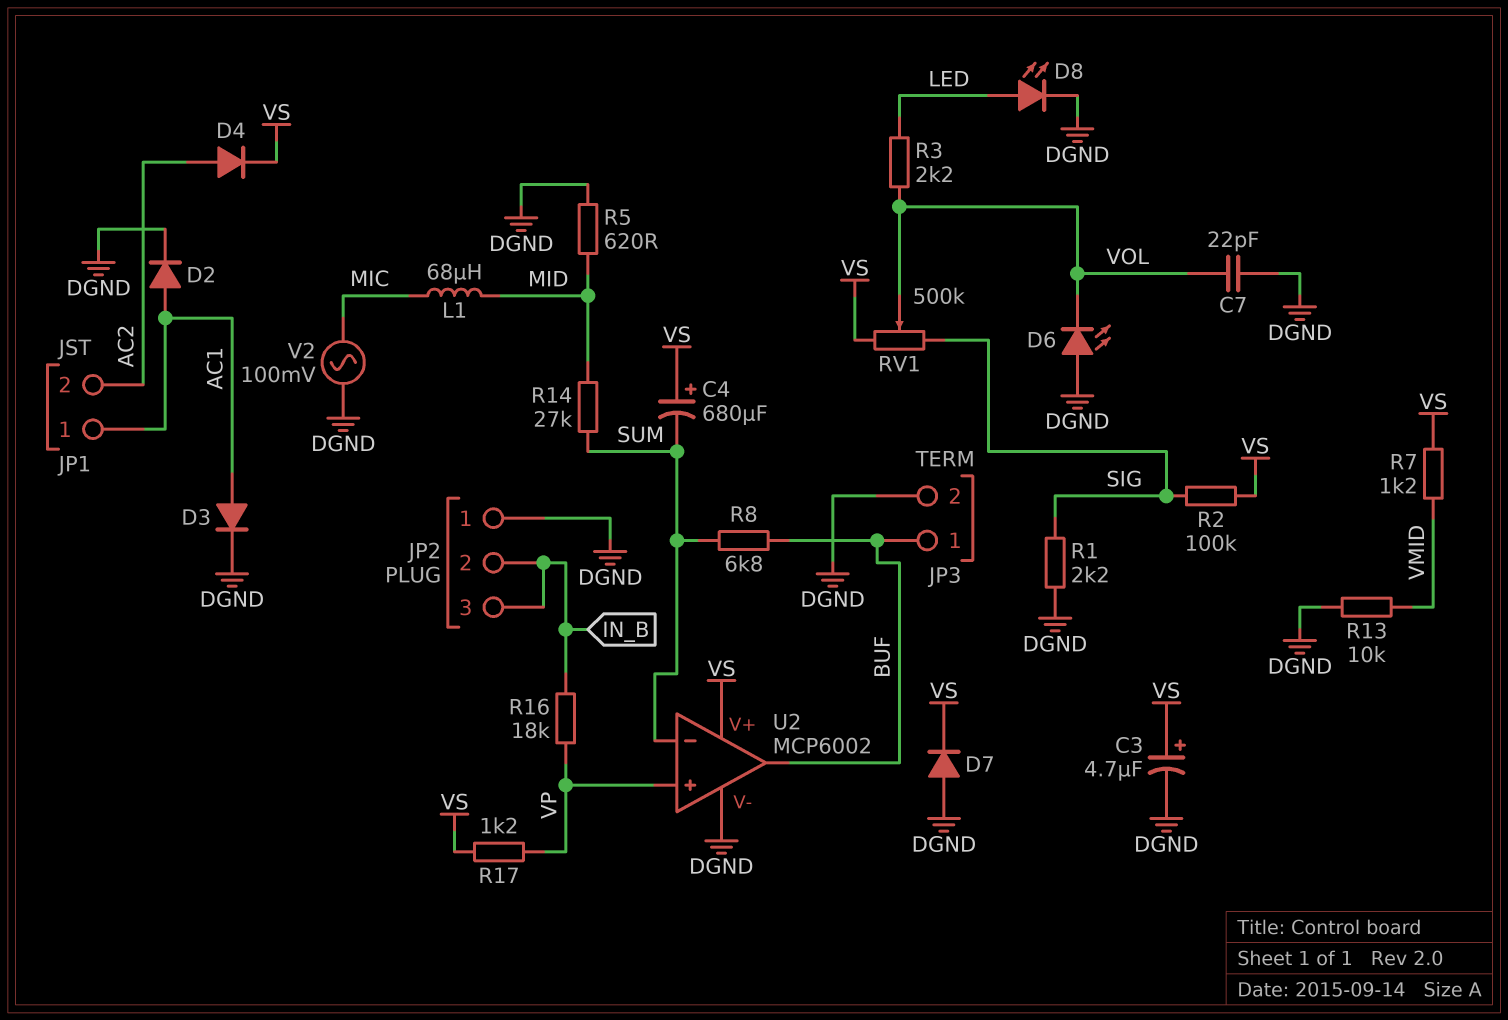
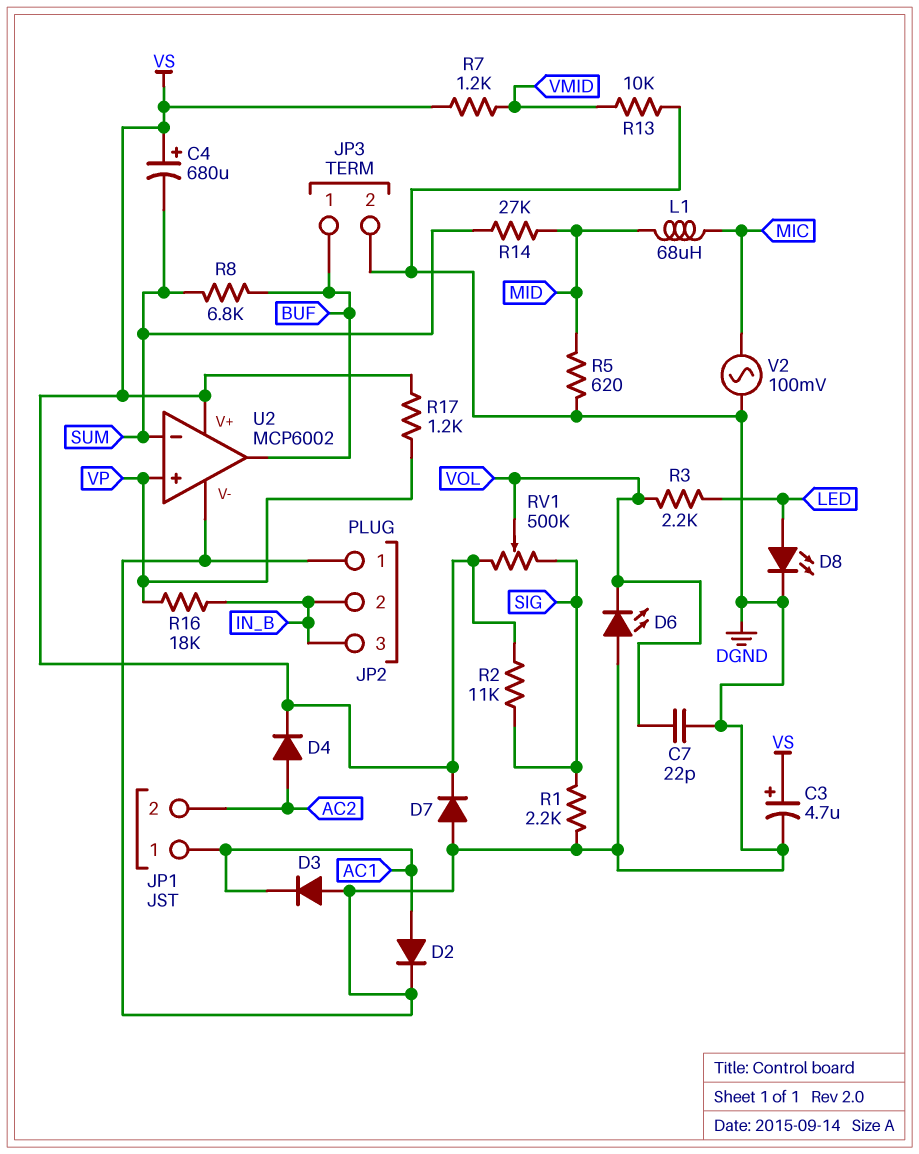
D3: diode (A AC1, K DGND) -> diode (A DGND, K AC1)
R2: 100k (SIG, VS) -> 11k (SIG, VS)

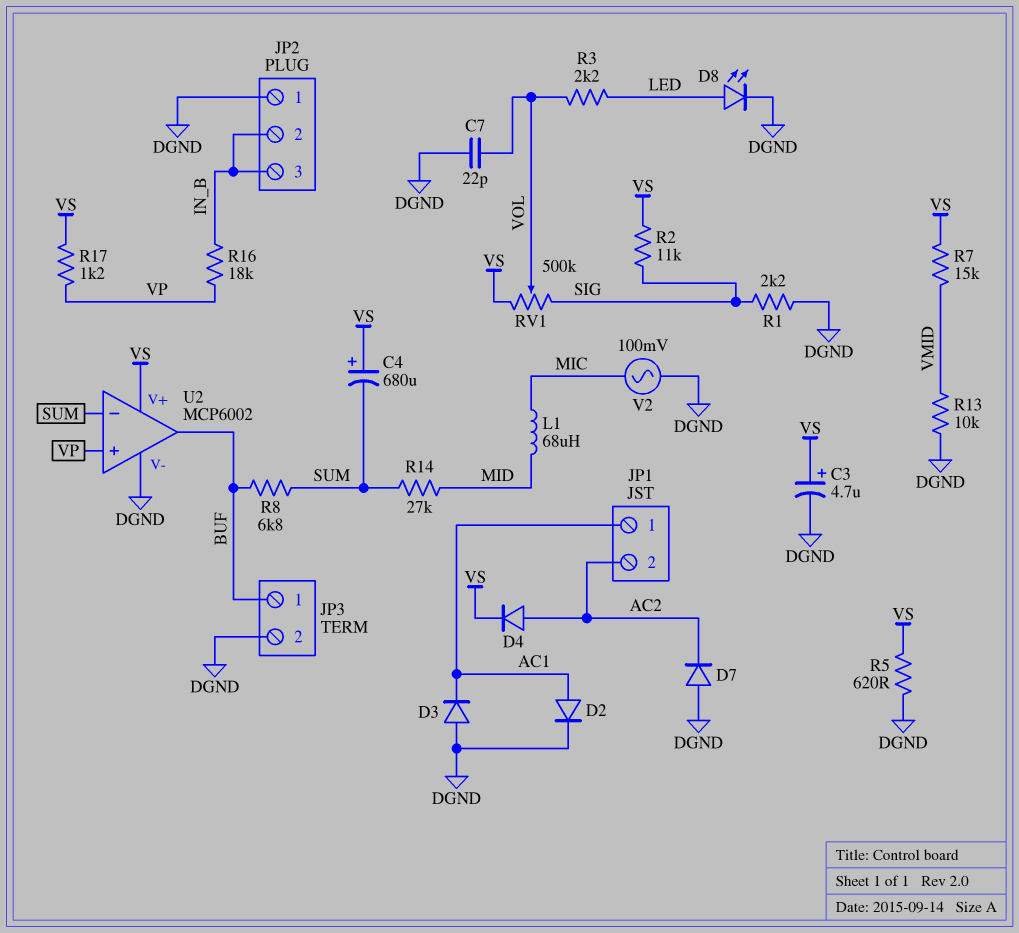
D6: LED (A DGND, K VOL) -> none
D7: diode (A DGND, K VS) -> diode (A DGND, K AC2)
R5: 620 (DGND, MID) -> 620 (DGND, VS)
R7: 1.2k (VMID, VS) -> 15k (VMID, VS)

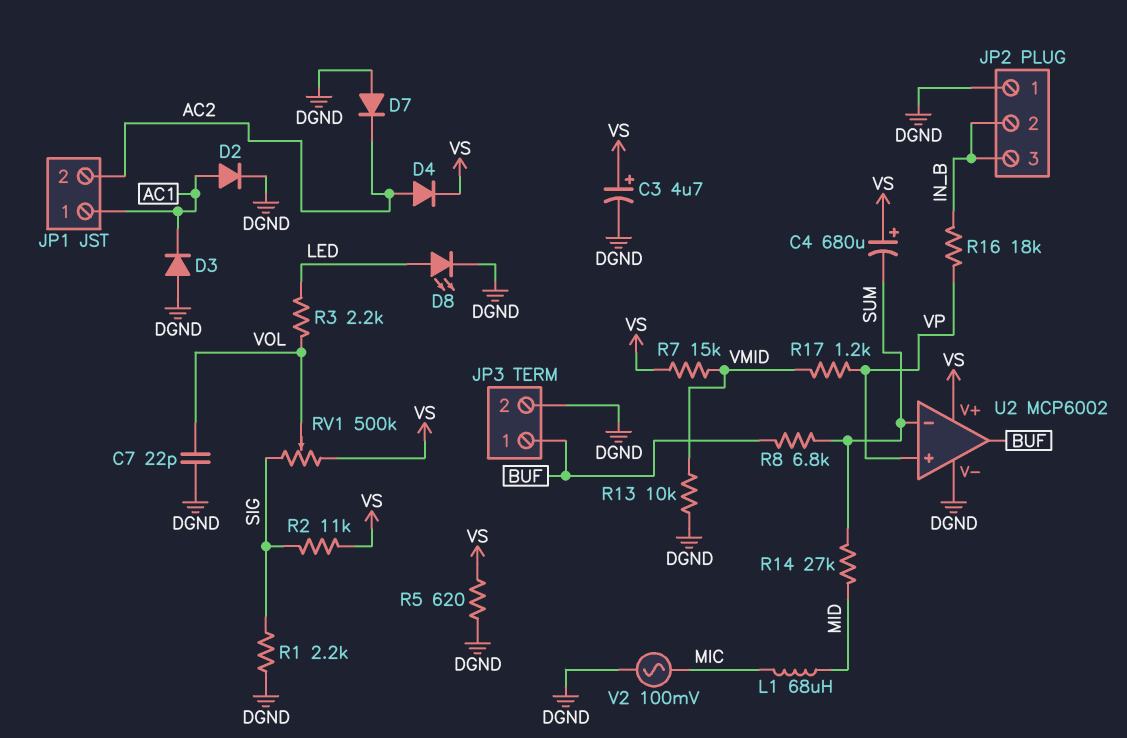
R17: 1.2k (VP, VS) -> 1.2k (VMID, VP)

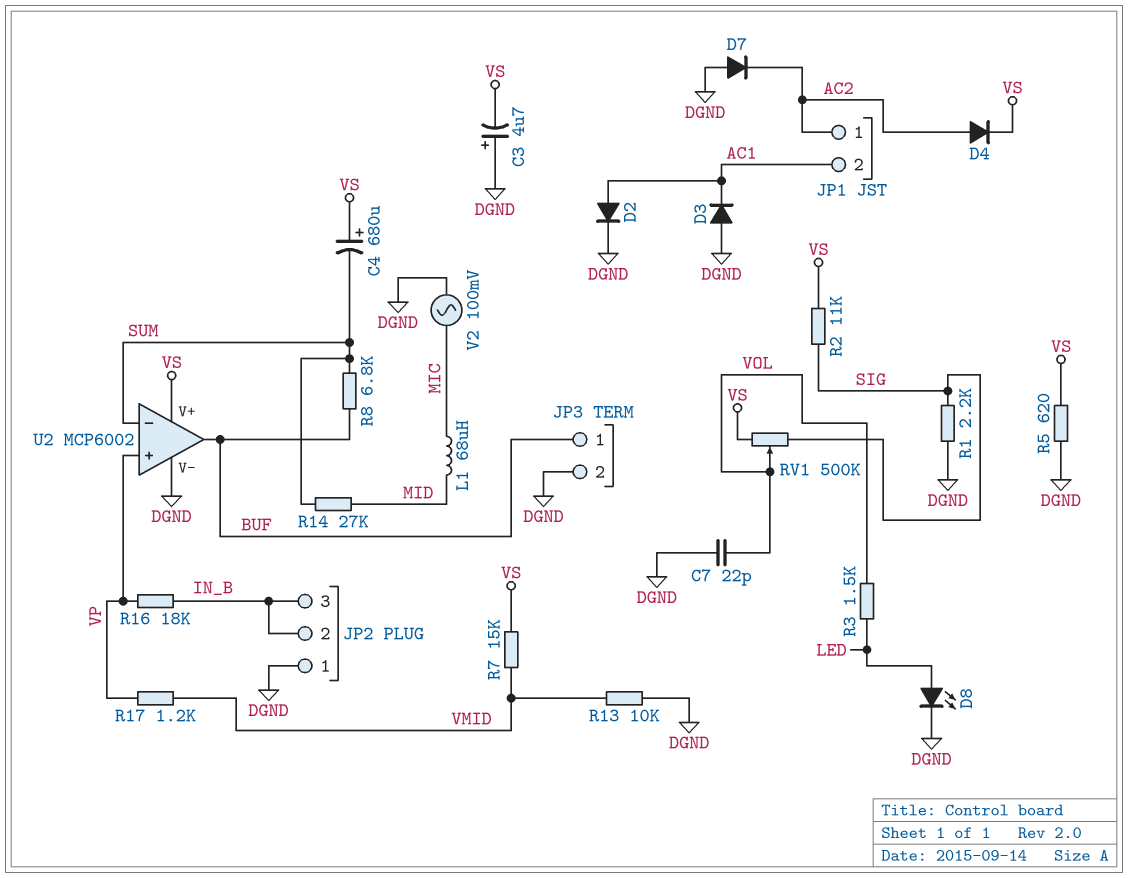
C3: 4.7uF (plus VS, minus DGND) -> 4.7uF (plus DGND, minus VS)
JP1 pin 1: AC1 -> AC2
JP1 pin 2: AC2 -> AC1
R3: 2.2k (LED, VOL) -> 1.5k (LED, VOL)

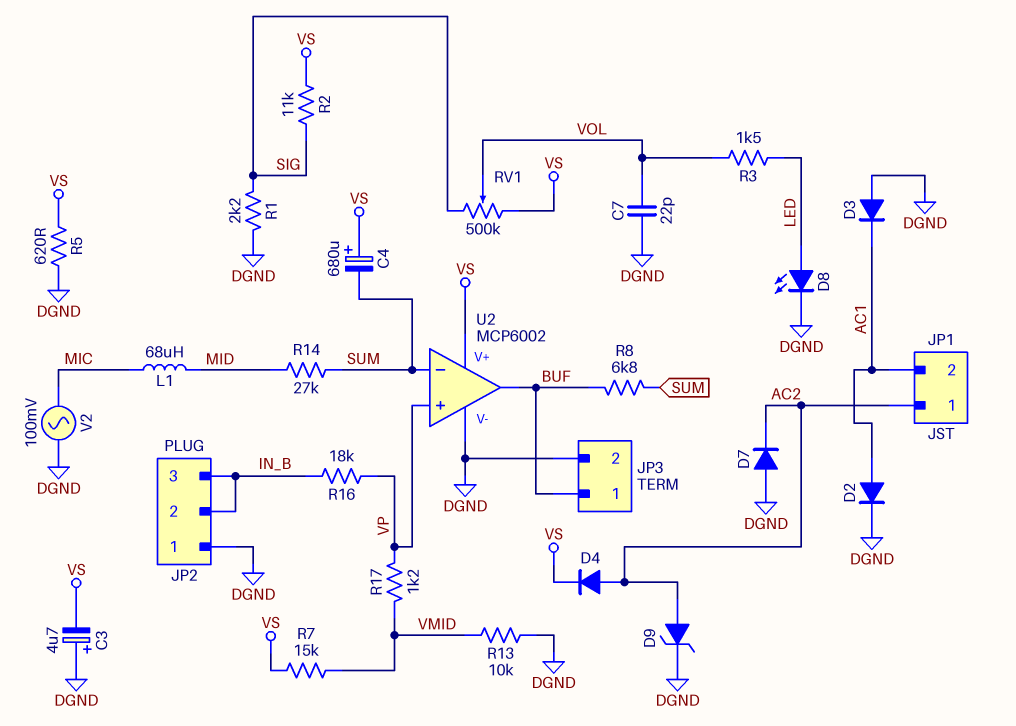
D9: none -> zener (A AC2, K DGND)

